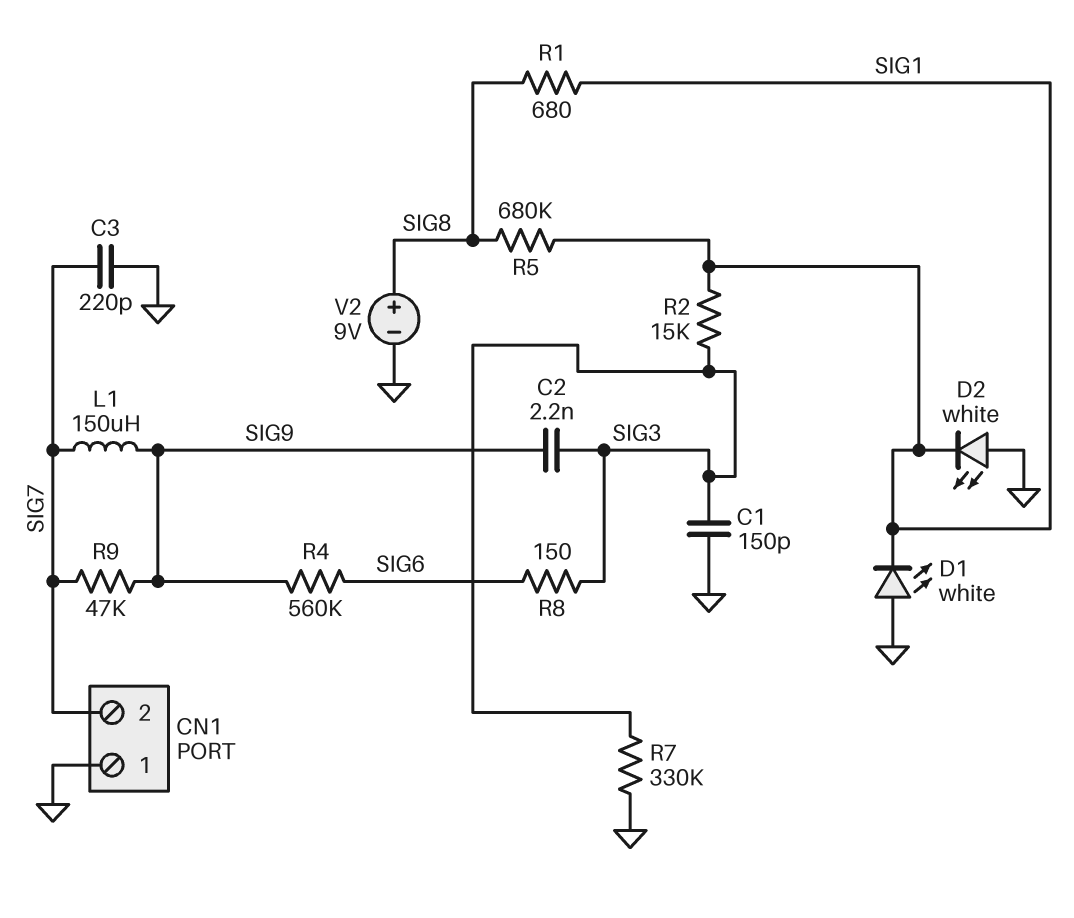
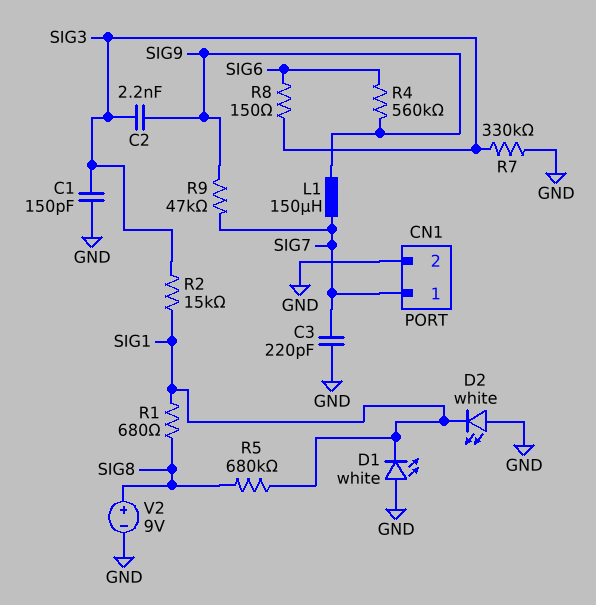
CN1 pin 1: GND -> SIG7
CN1 pin 2: SIG7 -> GND

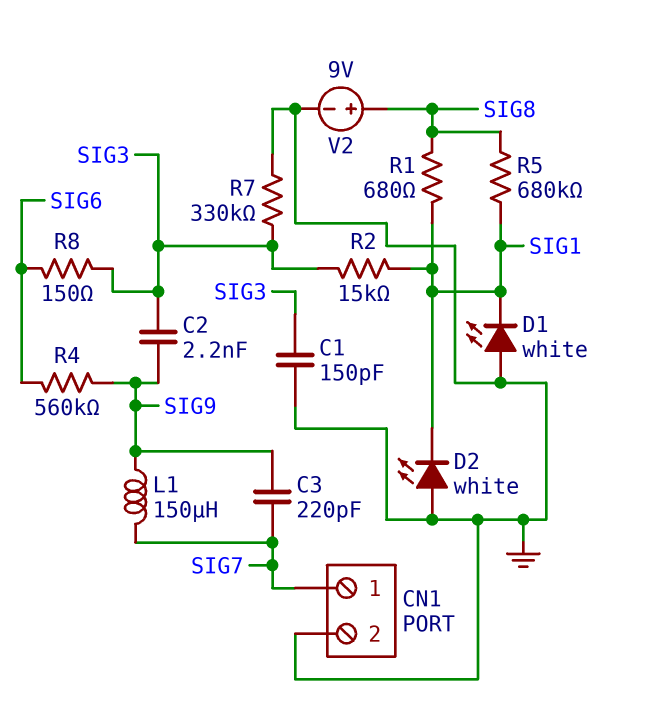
C3: 220pF (GND, SIG7) -> 220pF (SIG7, SIG9)
R9: 47k (SIG7, SIG9) -> none

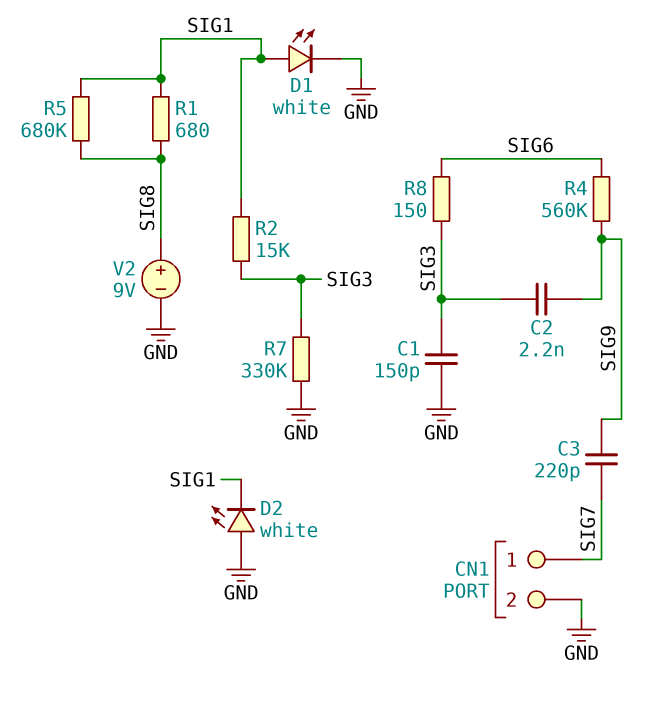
D1: LED white (A GND, K SIG1) -> LED white (A SIG1, K GND)
L1: 150uH (SIG7, SIG9) -> none

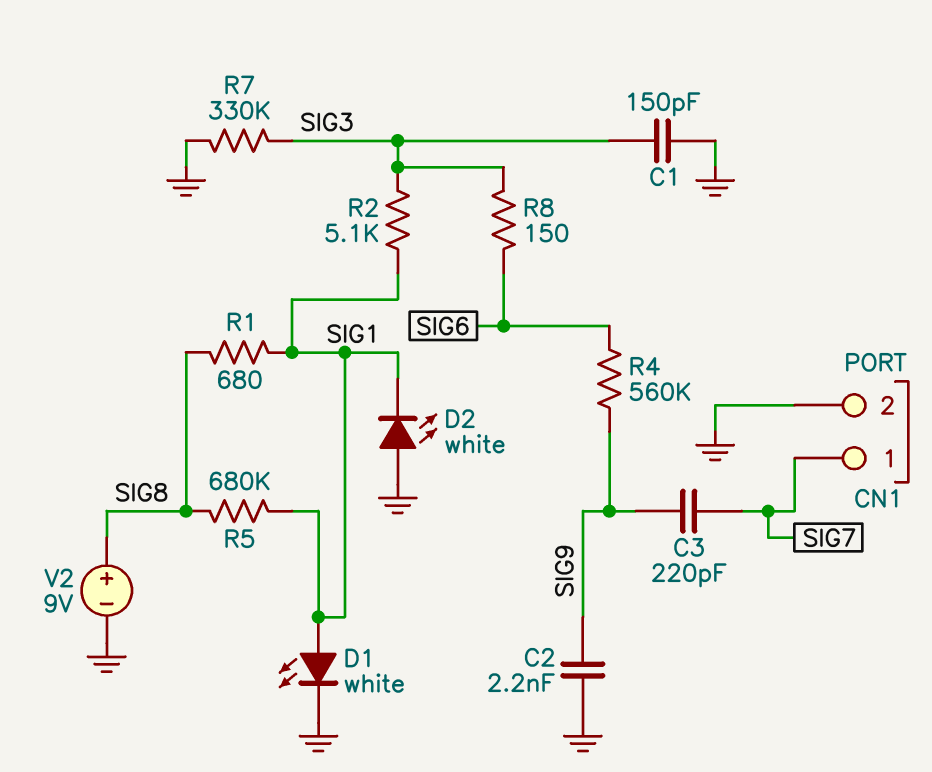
C2: 2.2nF (SIG3, SIG9) -> 2.2nF (GND, SIG9)
R2: 15k (SIG1, SIG3) -> 5.1k (SIG1, SIG3)

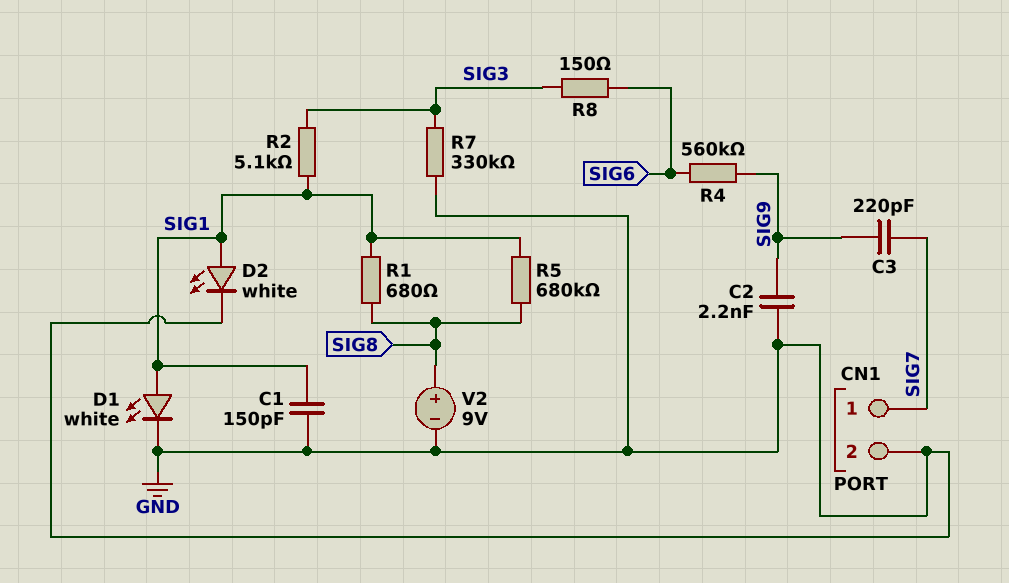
C1: 150pF (GND, SIG3) -> 150pF (GND, SIG1)
D2: LED white (A GND, K SIG1) -> LED white (A SIG1, K GND)

